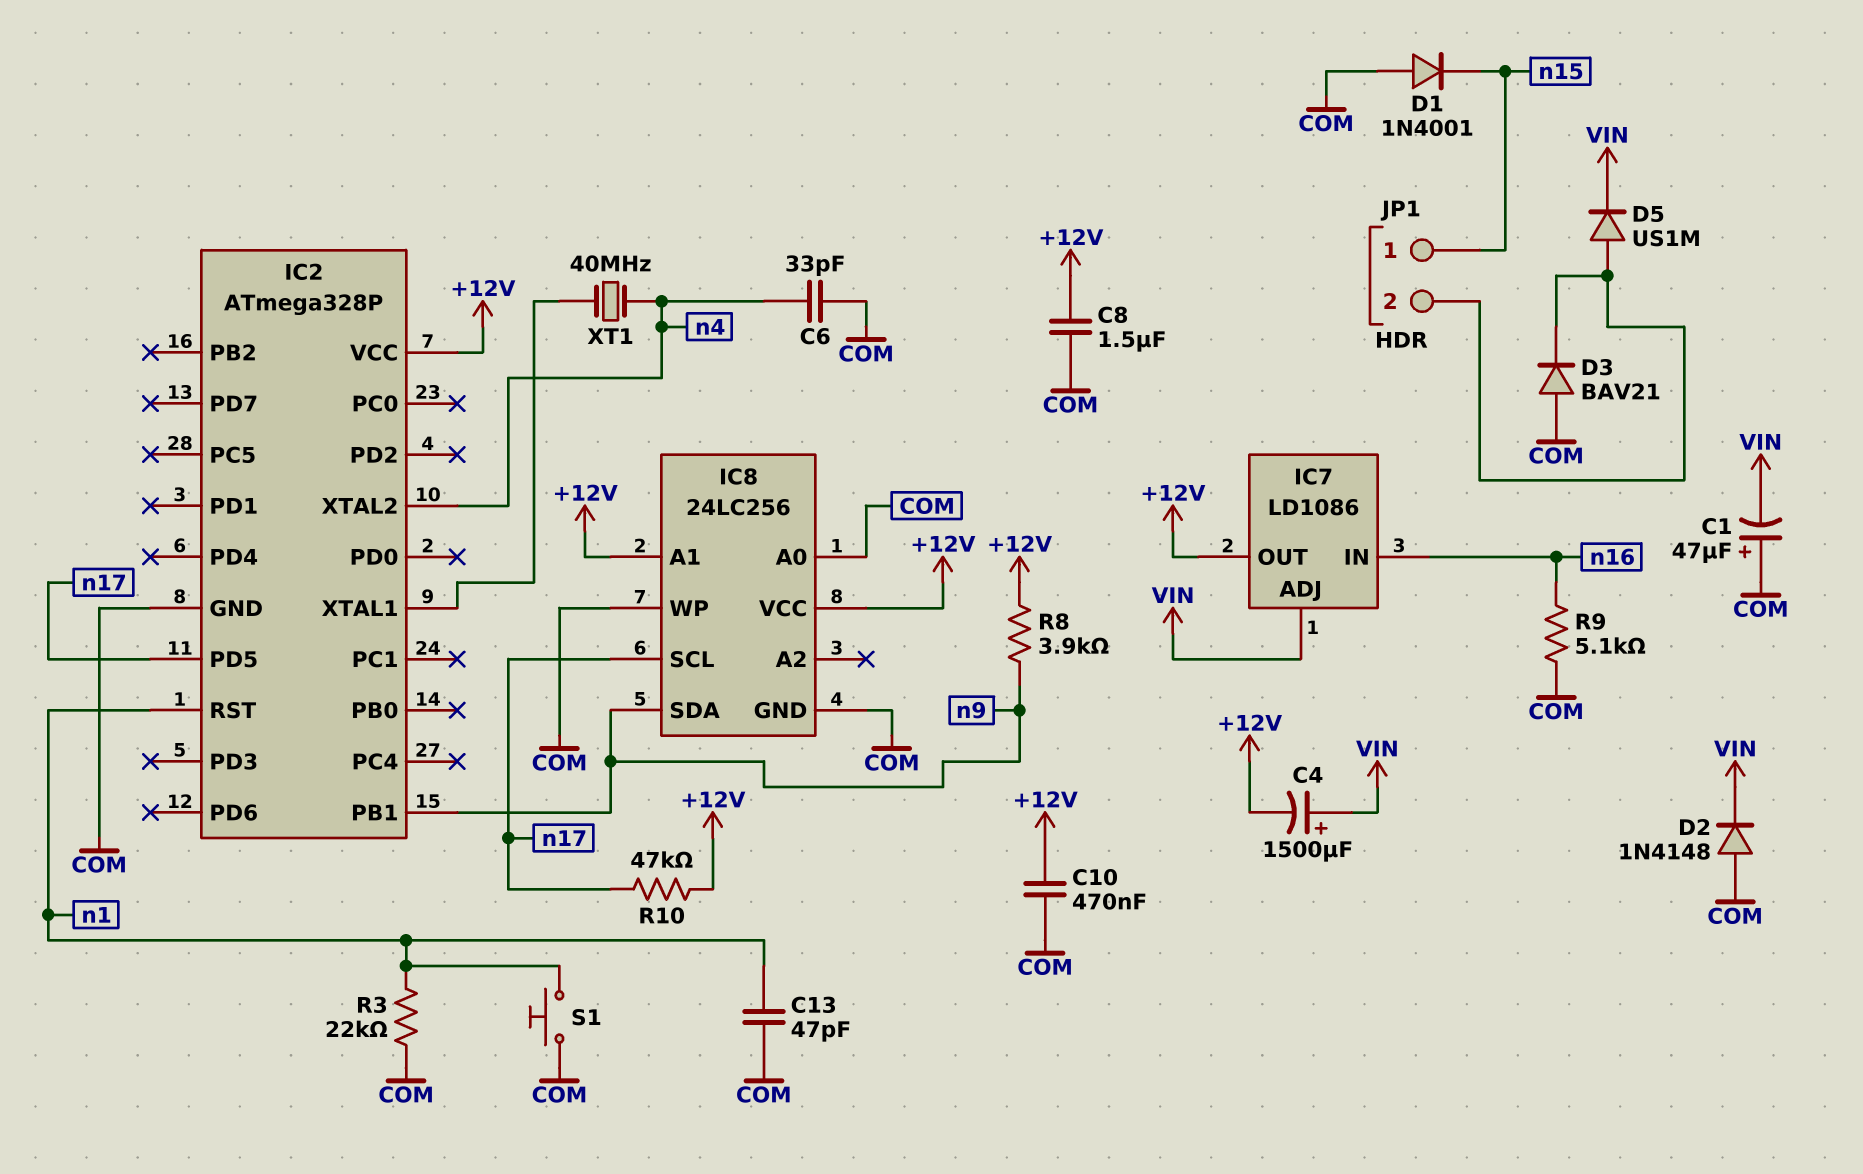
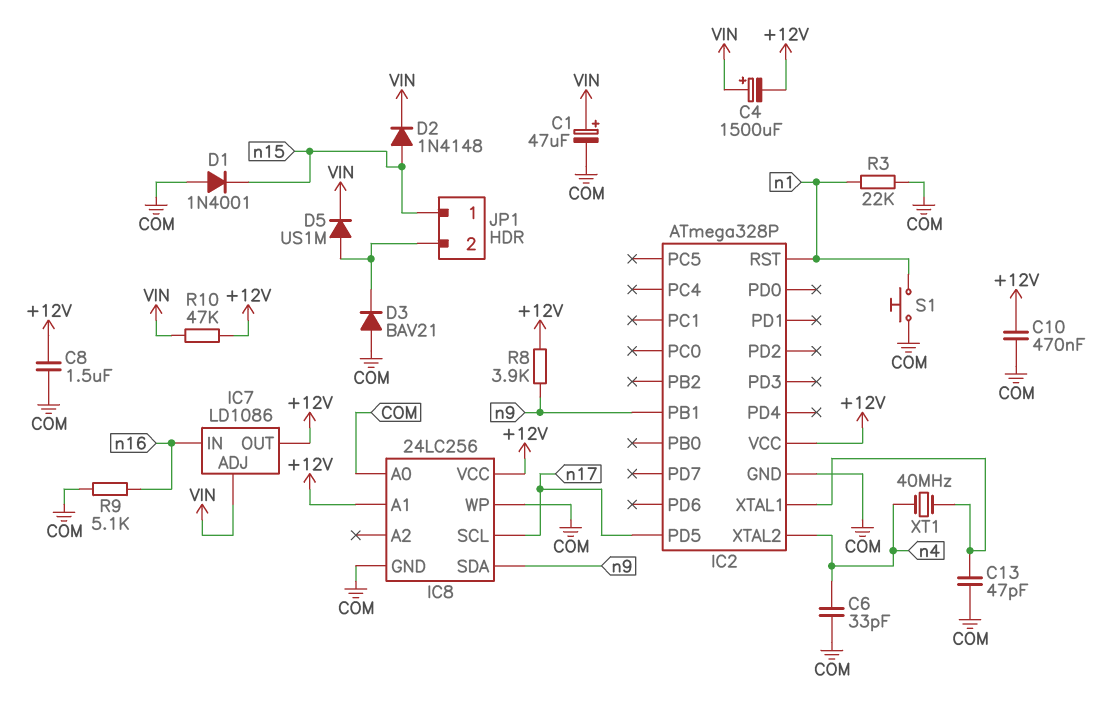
C1: 47uF (plus COM, minus VIN) -> 47uF (plus VIN, minus COM)
C13: 47pF (COM, n1) -> 47pF (COM, IC2/XTAL1)
D2: diode 1N4148 (A COM, K VIN) -> diode 1N4148 (A n15, K VIN)
R10: 47k (+12V, n17) -> 47k (+12V, VIN)

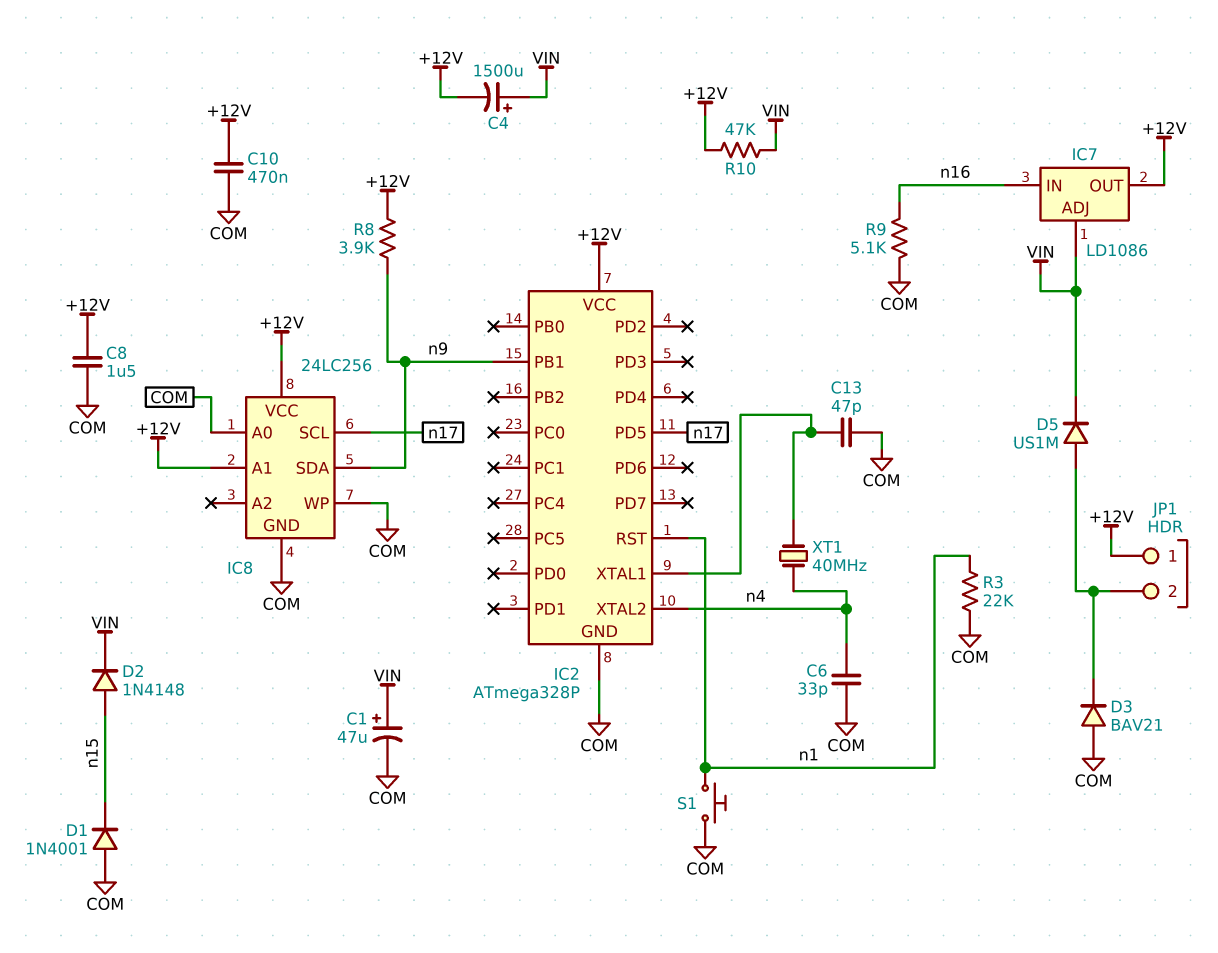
JP1 pin 1: n15 -> +12V

